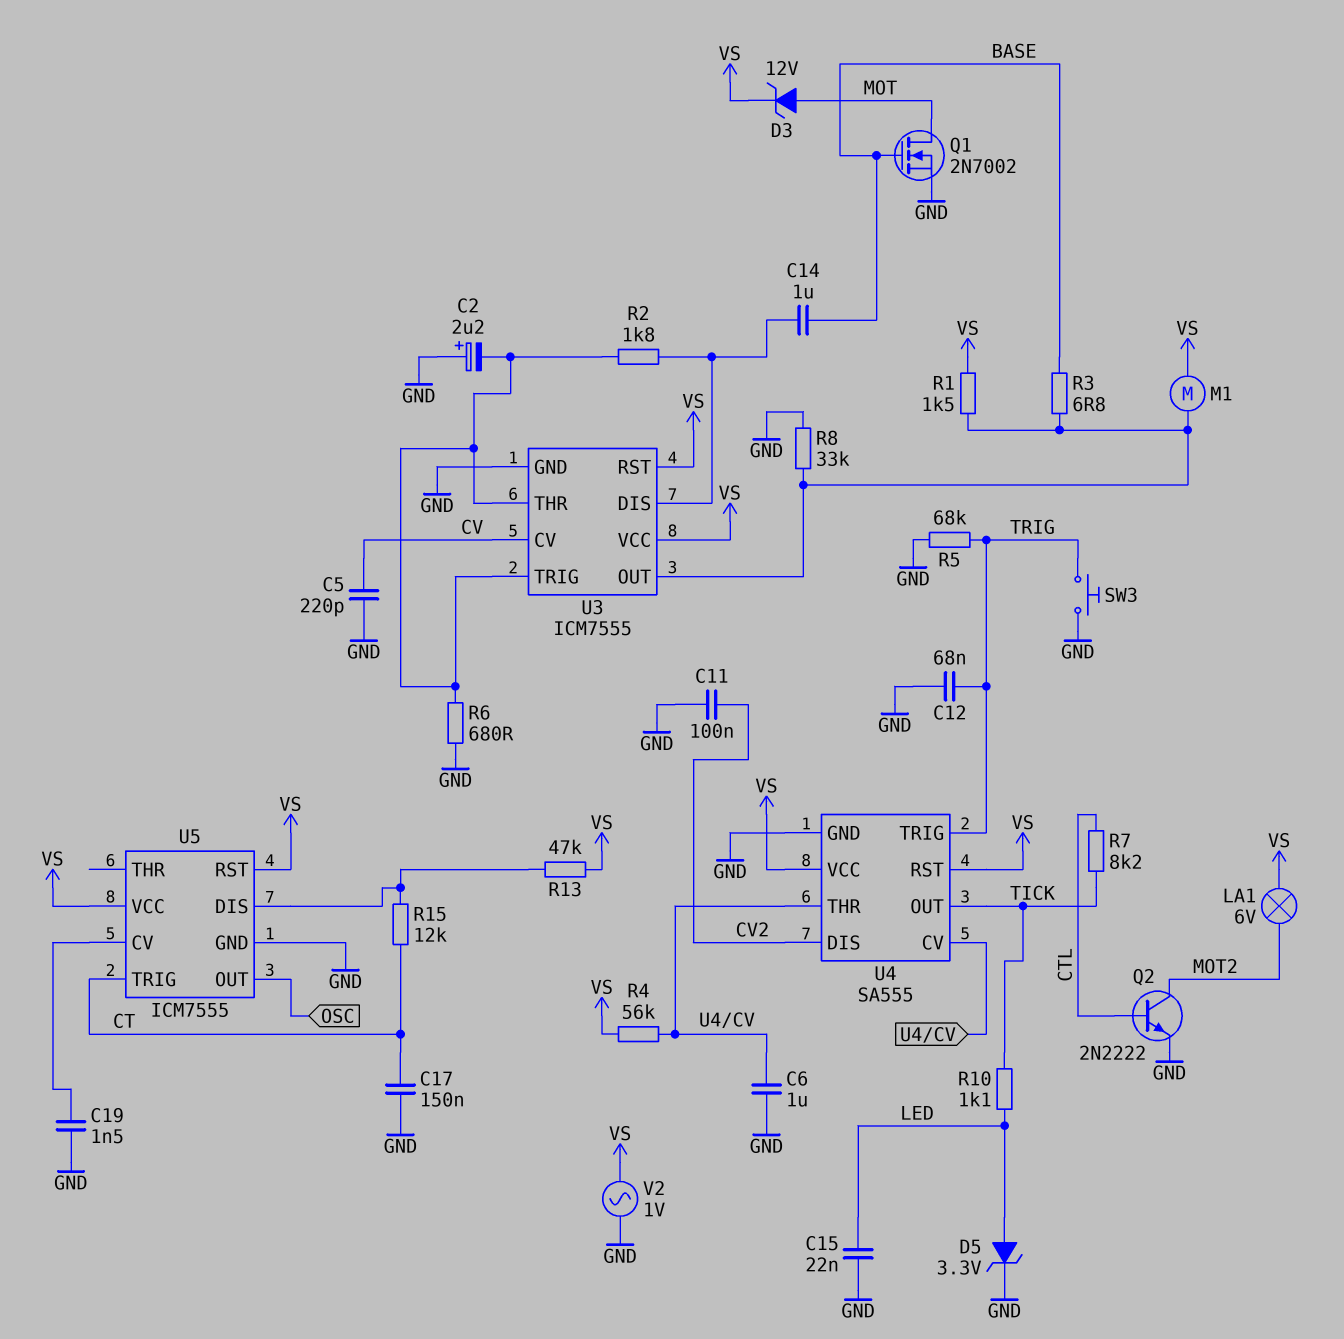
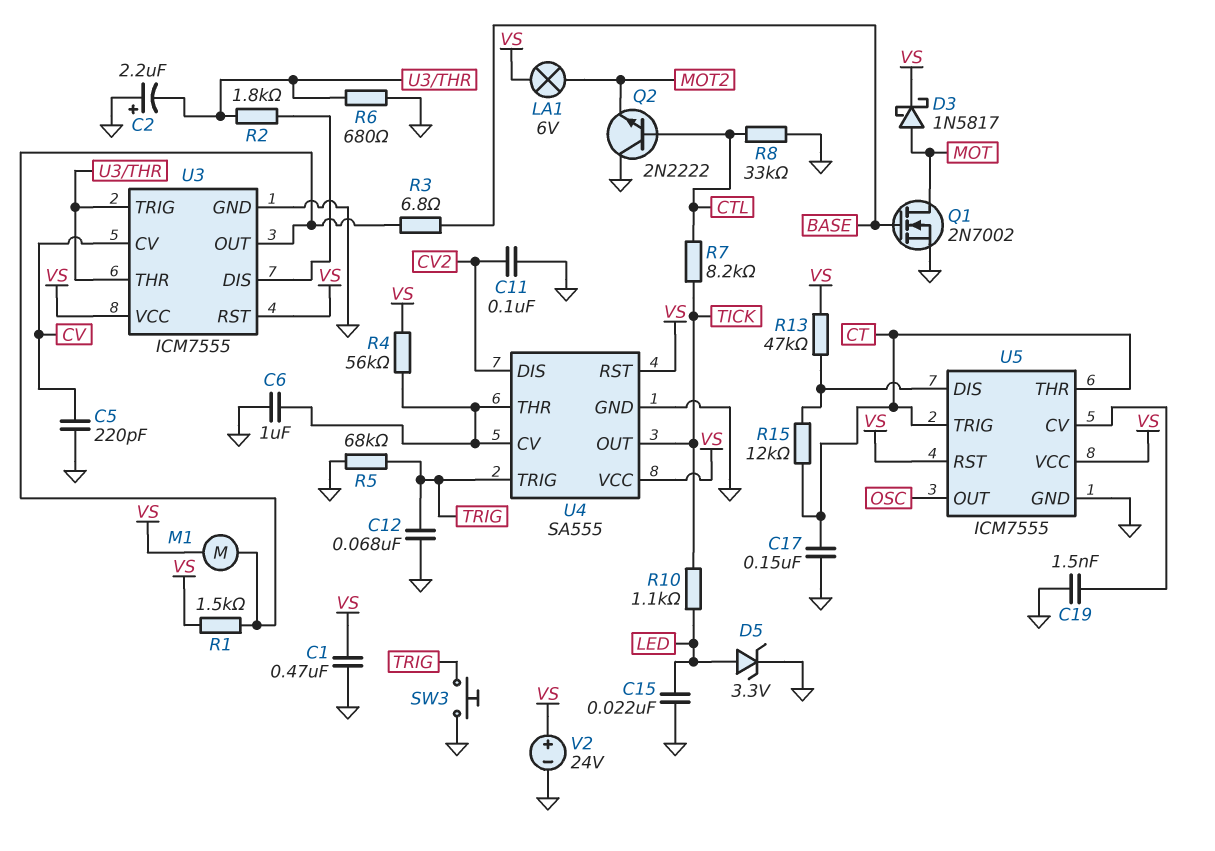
C1: none -> 470nF (GND, VS)
C14: 1uF (BASE, U3/DIS) -> none
D3: zener 12V (A MOT, K VS) -> schottky 1N5817 (A MOT, K VS)
Q2: NPN 2N2222 (B CTL, C MOT2, E GND) -> NPN 2N2222 (B CTL, C GND, E MOT2)
R8: 33k (GND, U3/OUT) -> 33k (CTL, GND)
U5 pin THR: none -> CT
V2: AC 1V (GND, VS) -> 24V (plus VS, minus GND)

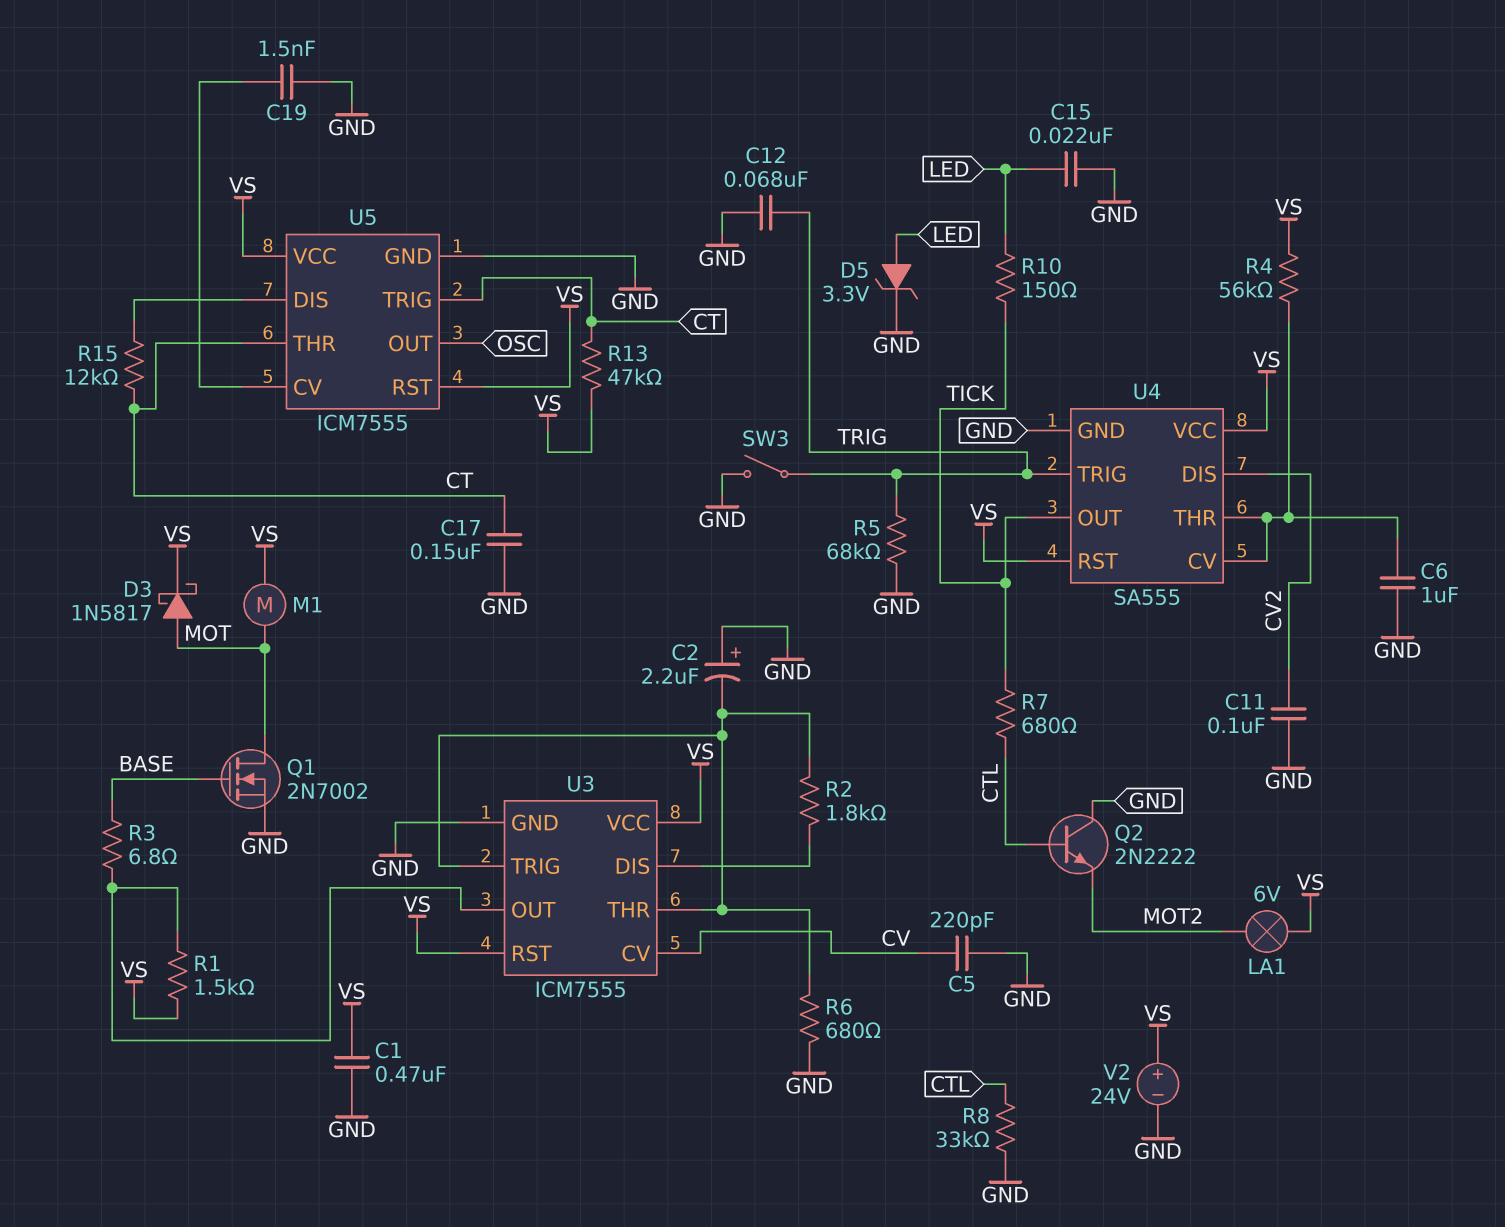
M1: motor (U3/OUT, VS) -> motor (MOT, VS)
R7: 8.2k (CTL, TICK) -> 680 (CTL, TICK)
R10: 1.1k (LED, TICK) -> 150 (LED, TICK)
R13: 47k (U5/DIS, VS) -> 47k (CT, VS)
SW3: button (GND, TRIG) -> switch (GND, TRIG)

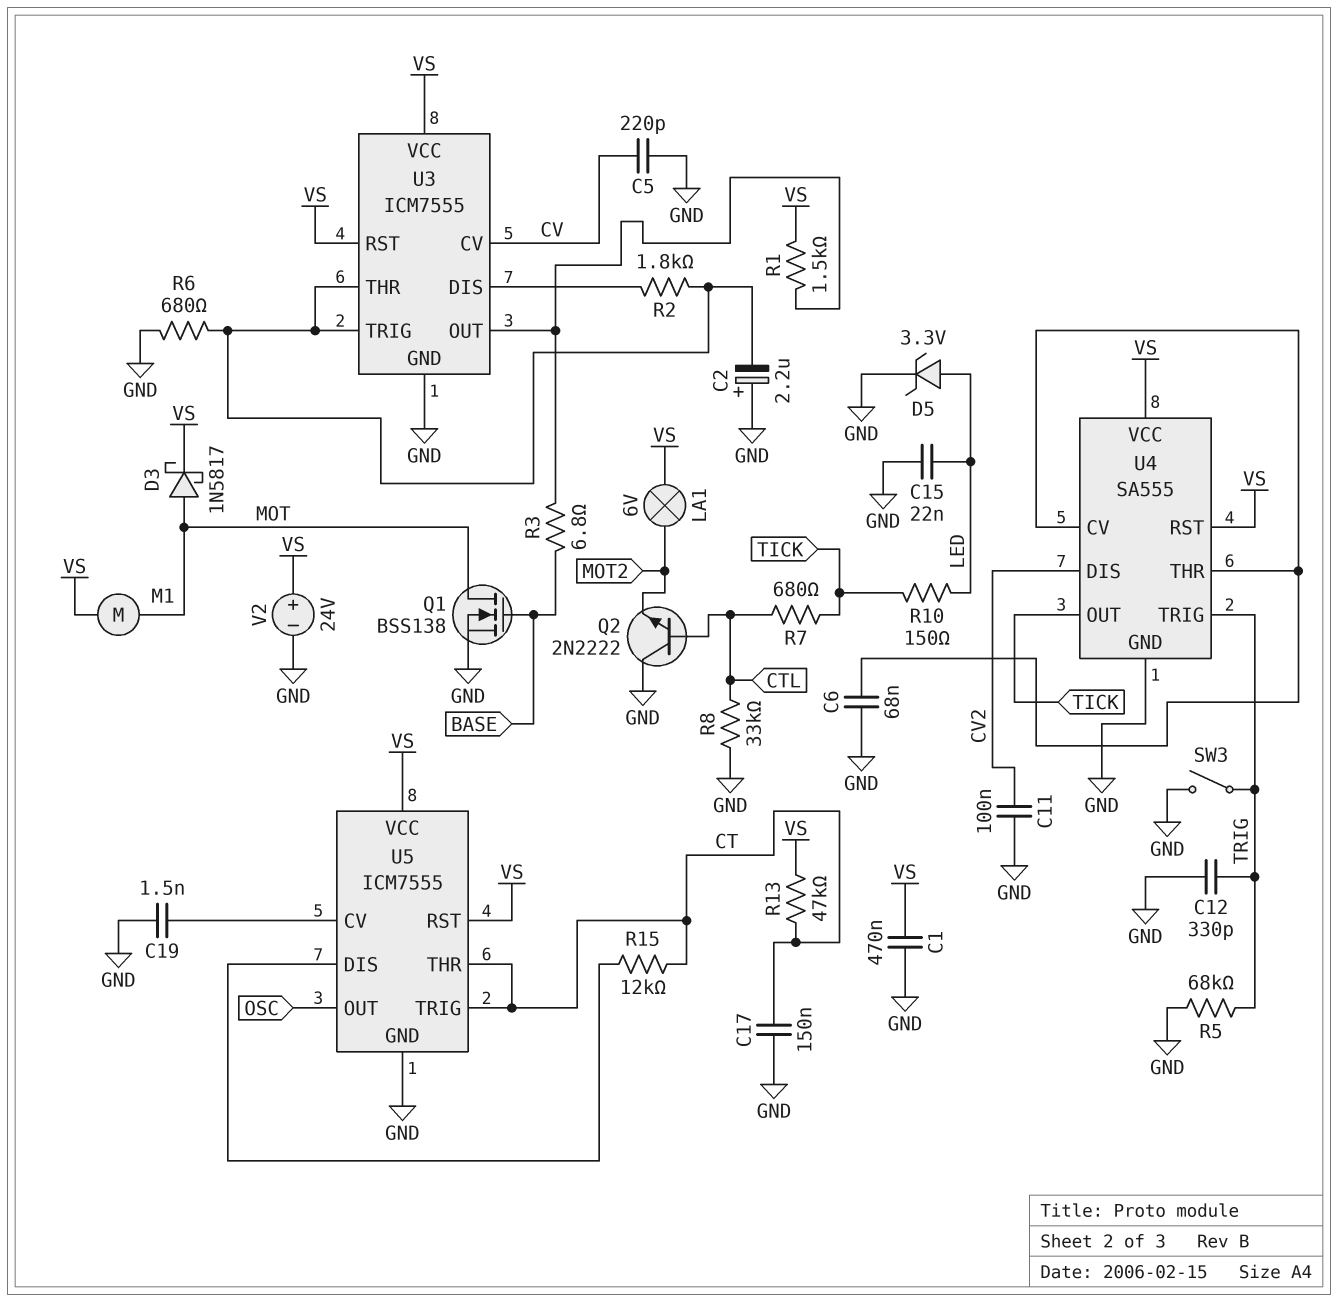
C6: 1uF (GND, U4/CV) -> 68nF (GND, U4/CV)
C12: 68nF (GND, TRIG) -> 330pF (GND, TRIG)
Q1: NMOS 2N7002 (G BASE, D MOT, S GND) -> NMOS BSS138 (G BASE, D MOT, S GND)
R4: 56k (U4/CV, VS) -> none

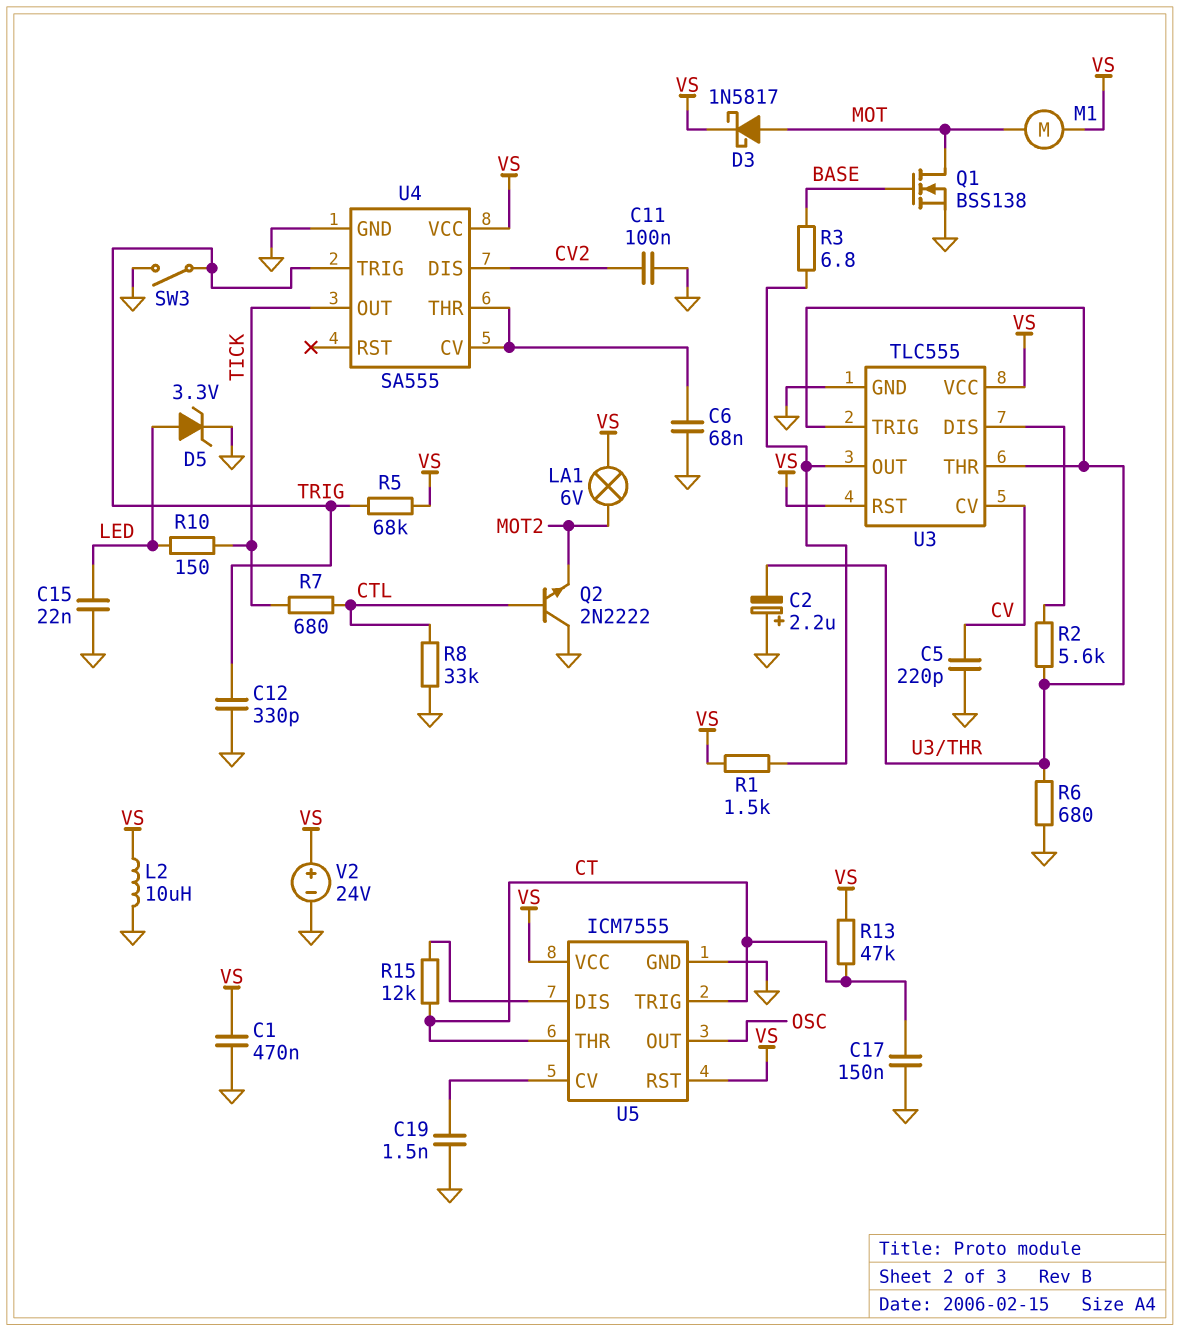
L2: none -> 10uH (GND, VS)
R2: 1.8k (U3/DIS, U3/THR) -> 5.6k (U3/DIS, U3/THR)
R5: 68k (GND, TRIG) -> 68k (TRIG, VS)
U3: ICM7555 -> TLC555
U4 pin RST: VS -> none

